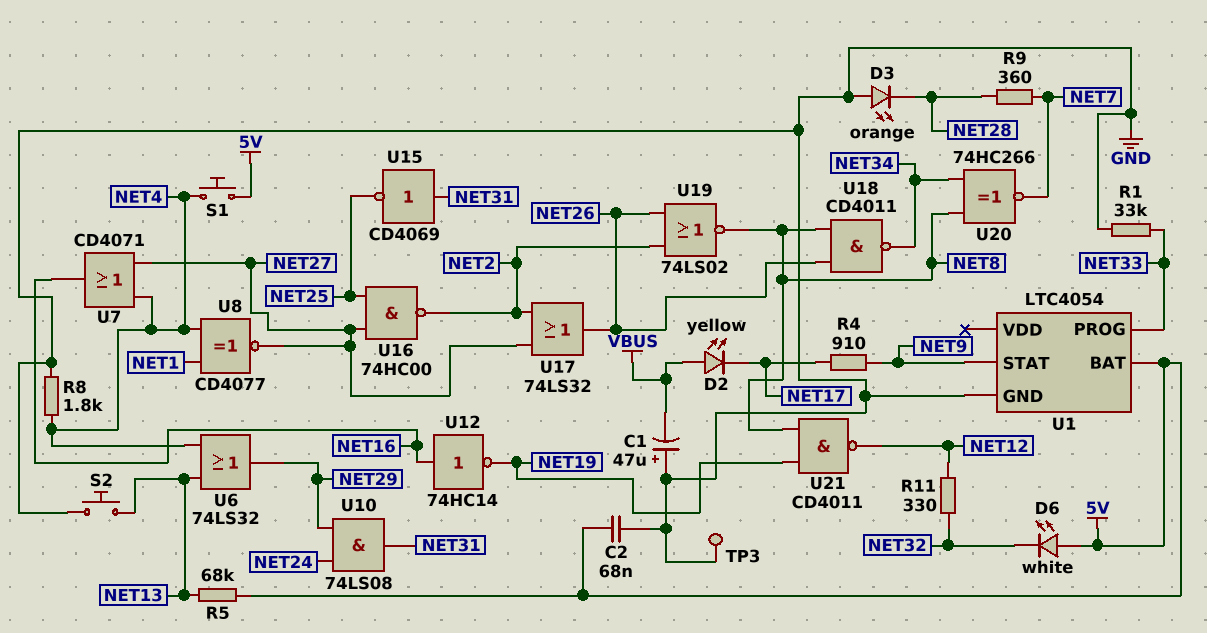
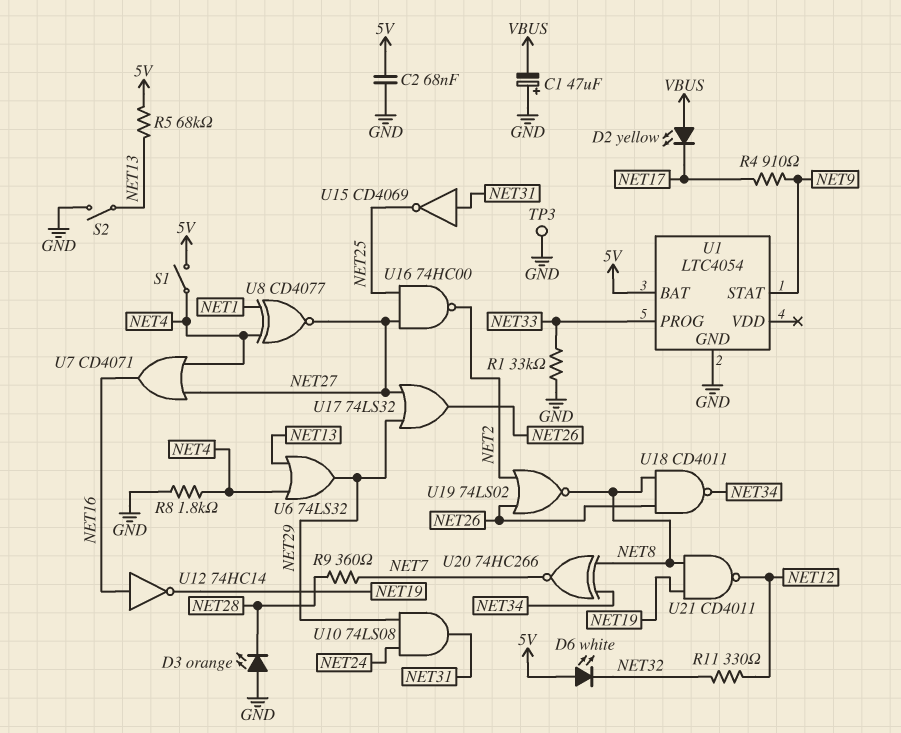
S1: button (5V, NET4) -> switch (5V, NET4)
S2: button (GND, NET13) -> switch (GND, NET13)
U17: OR 74LS32 (in NET2, in NET27, out NET26) -> OR 74LS32 (in NET27, in NET29, out NET26)

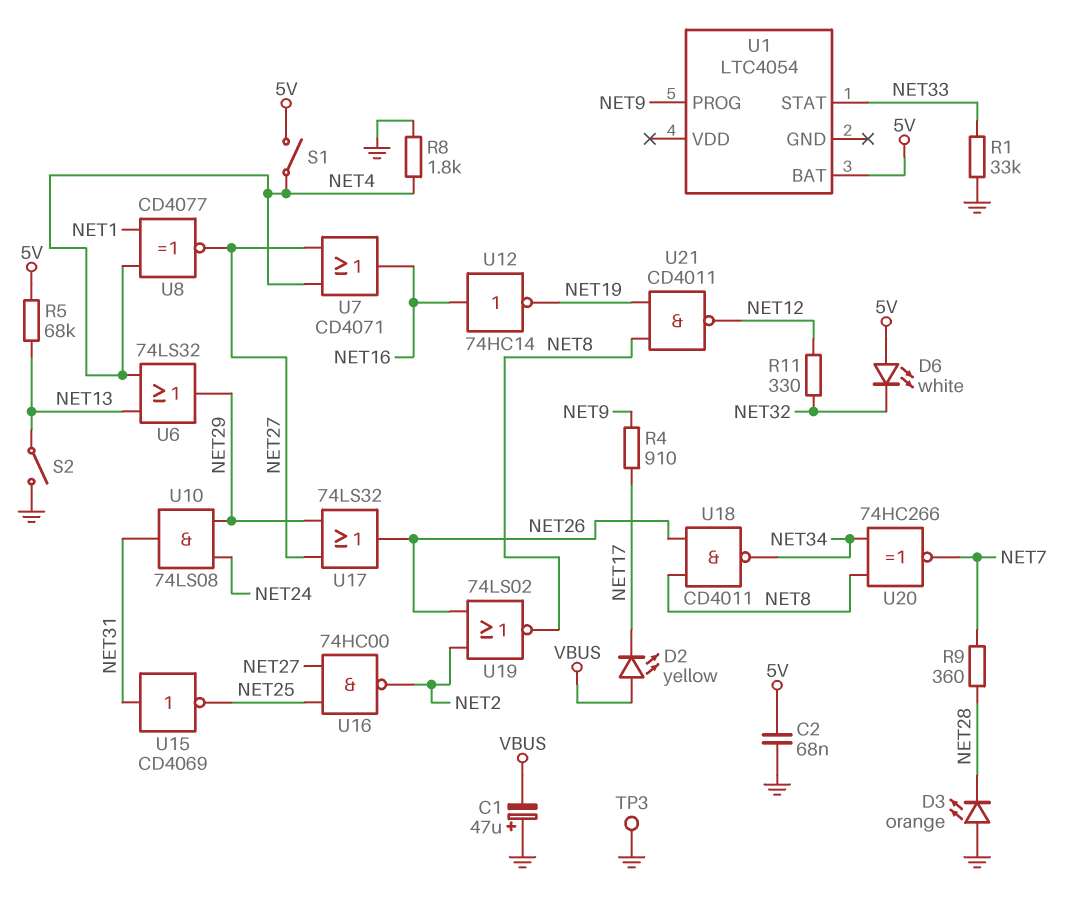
U1 pin GND: GND -> none
U1 pin PROG: NET33 -> NET9
U1 pin STAT: NET9 -> NET33

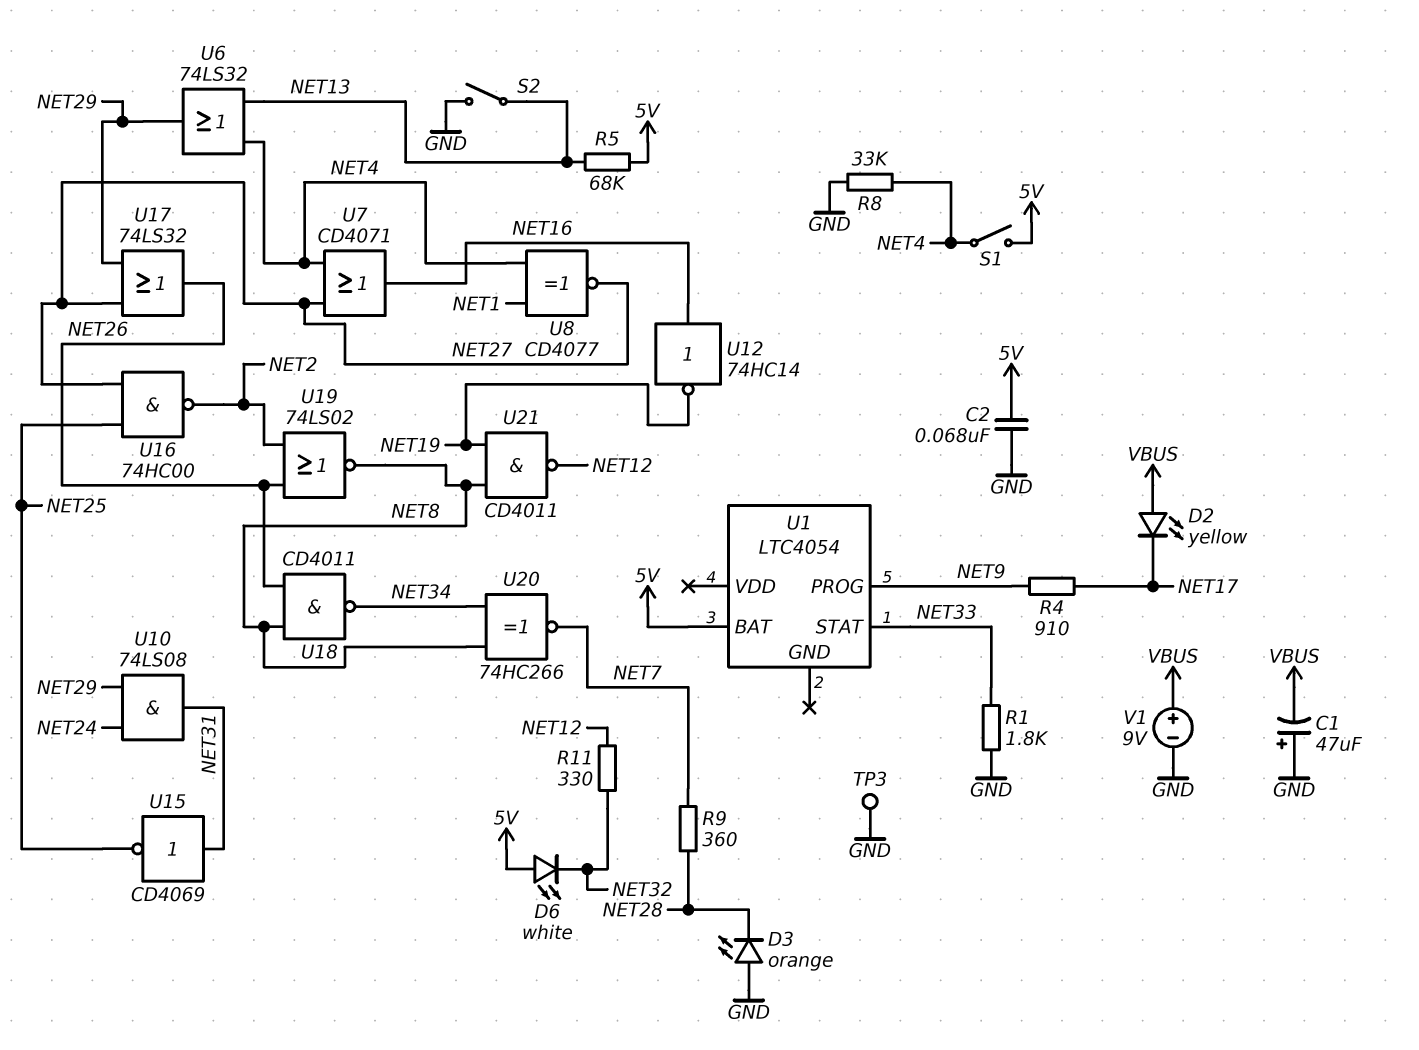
R1: 33k (GND, NET33) -> 1.8k (GND, NET33)
R8: 1.8k (GND, NET4) -> 33k (GND, NET4)
V1: none -> 9V (plus VBUS, minus GND)

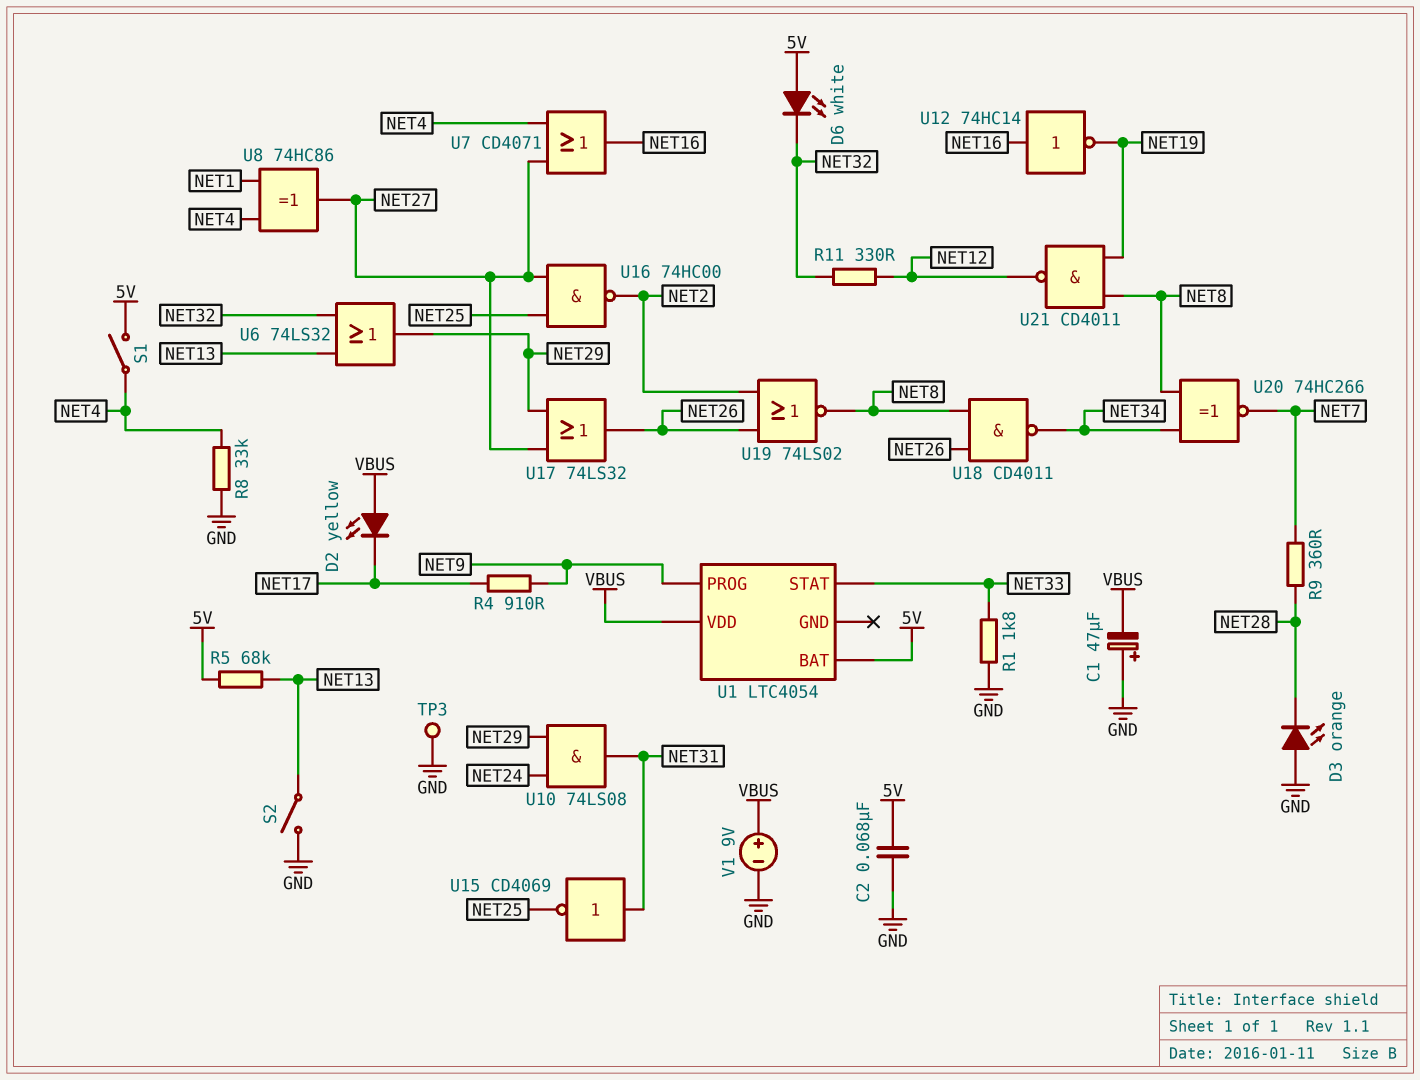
U1 pin VDD: none -> VBUS
U6: OR 74LS32 (in NET4, in NET13, out NET29) -> OR 74LS32 (in NET13, in NET32, out NET29)
U8: XNOR CD4077 (in NET1, in NET4, out NET27) -> XOR 74HC86 (in NET1, in NET4, out NET27)

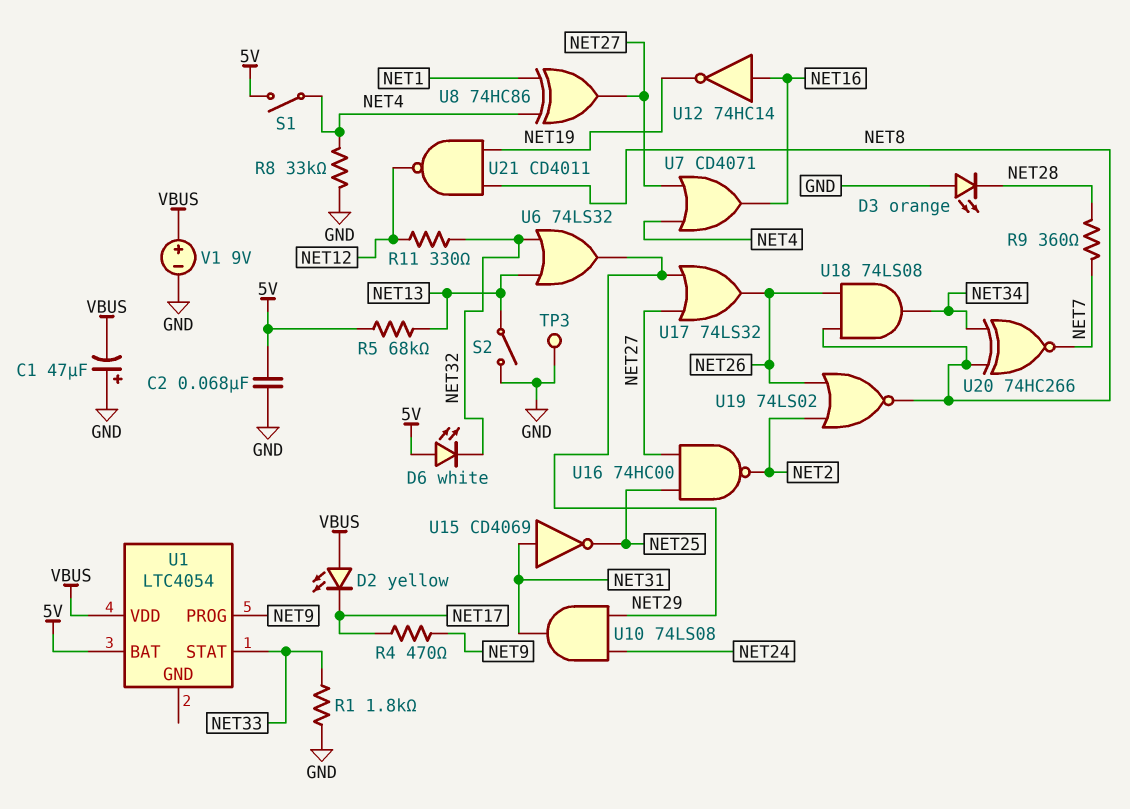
R4: 910 (NET9, NET17) -> 470 (NET9, NET17)
U18: NAND CD4011 (in NET8, in NET26, out NET34) -> AND 74LS08 (in NET8, in NET26, out NET34)

